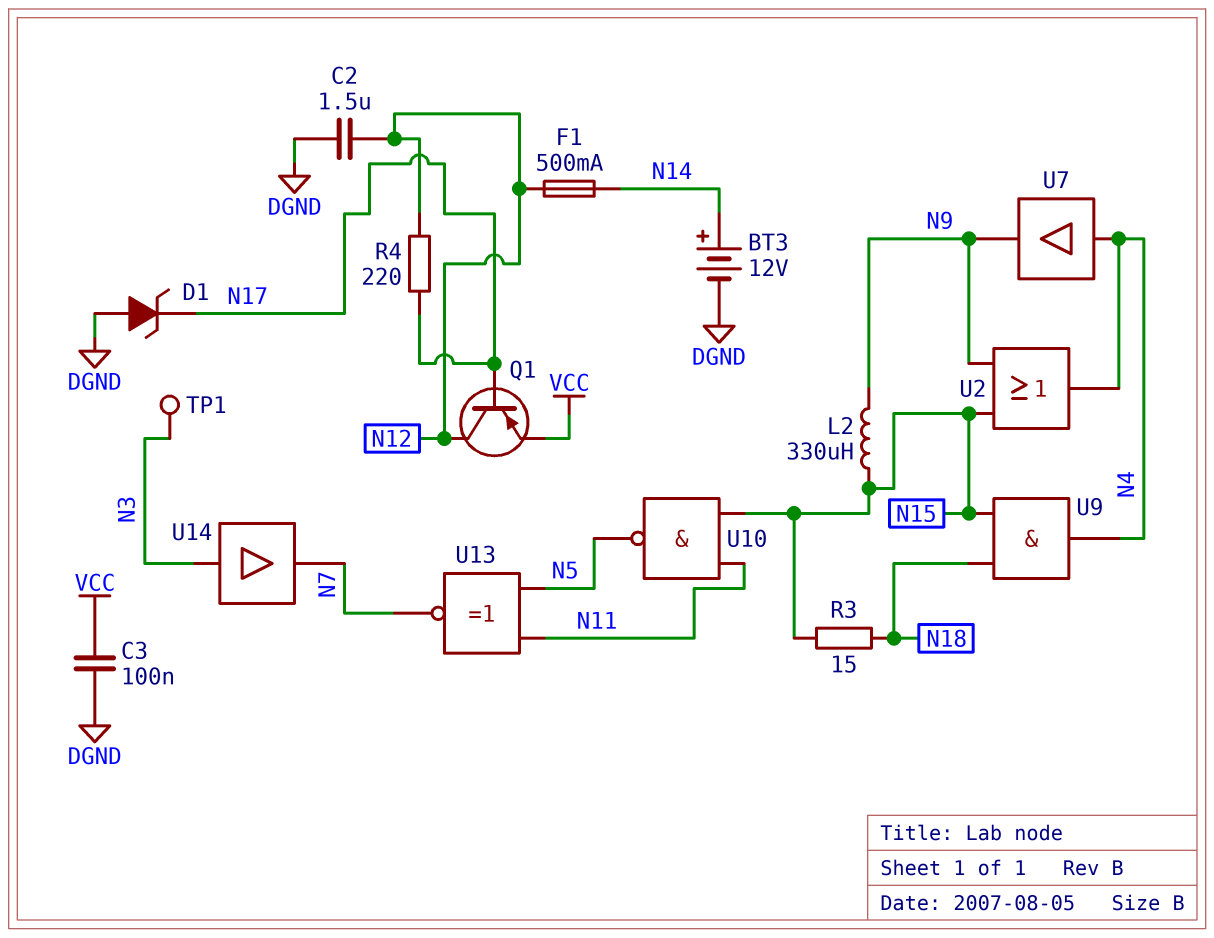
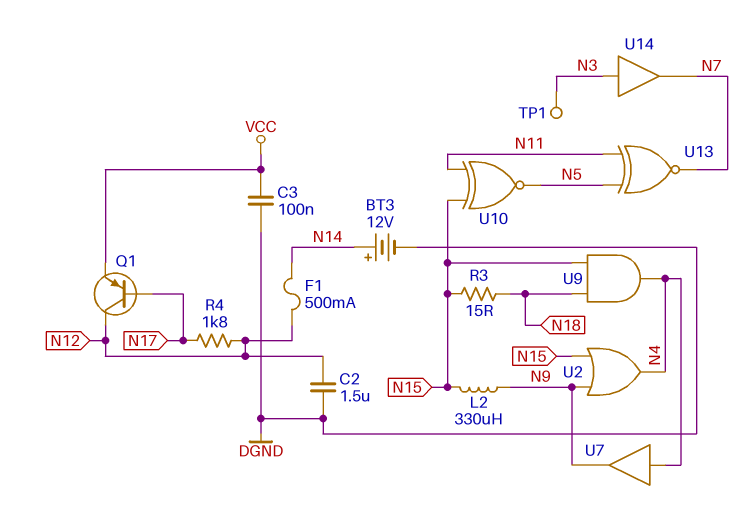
D1: zener (A DGND, K N17) -> none
R4: 220 (N12, N17) -> 1.8k (N12, N17)
U10: NAND (in N11, in N15, out N5) -> XNOR (in N11, in N15, out N5)

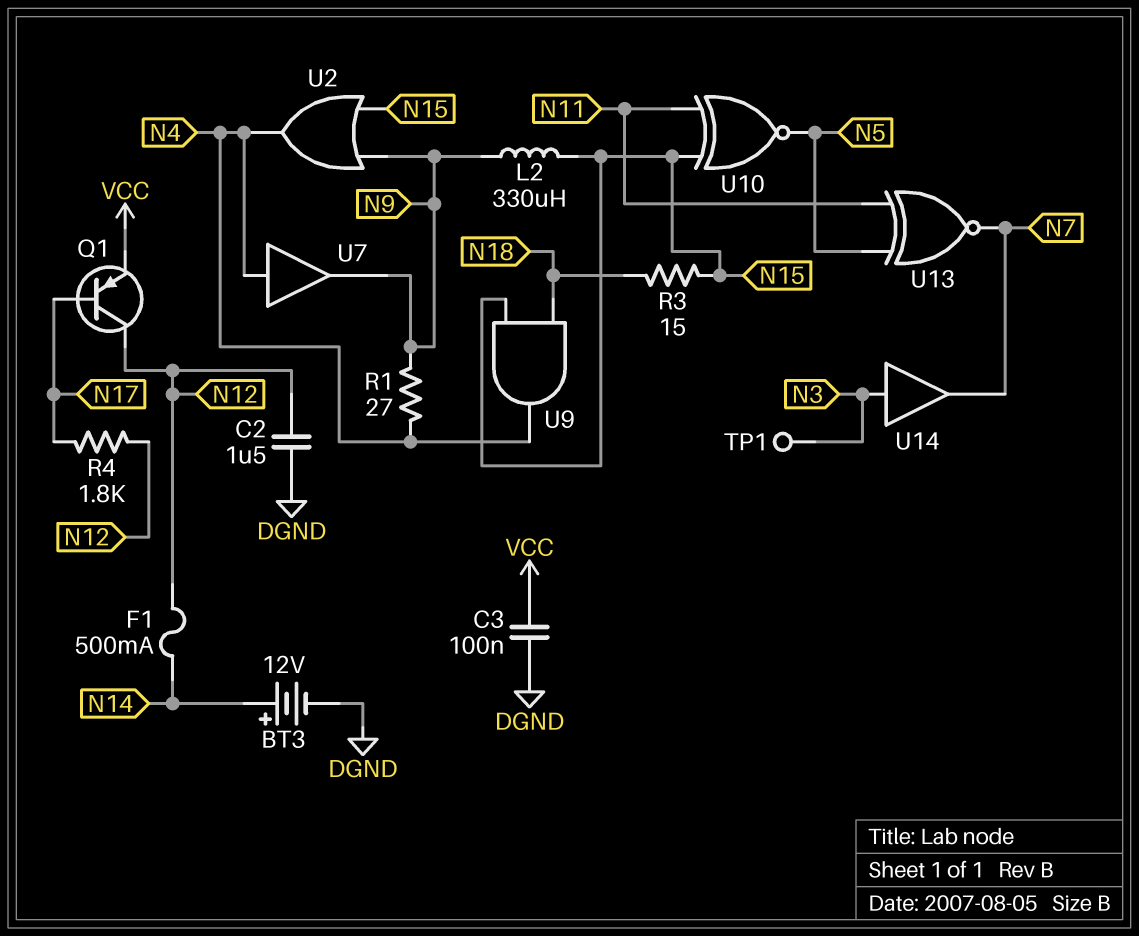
R1: none -> 27 (N4, N9)

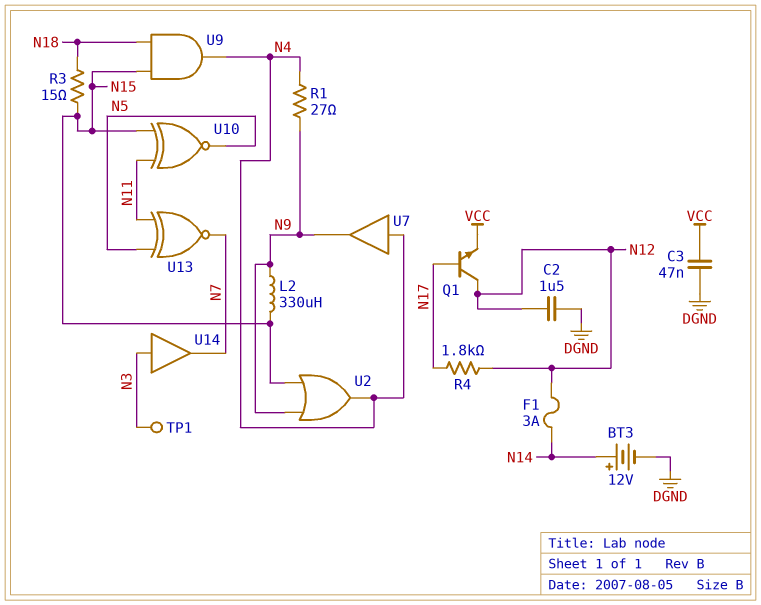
C3: 100nF (DGND, VCC) -> 47nF (DGND, VCC)
F1: 500mA (N12, N14) -> 3A (N12, N14)
Q1: PNP (B N17, C N12, E VCC) -> NPN (B N17, C N12, E VCC)

